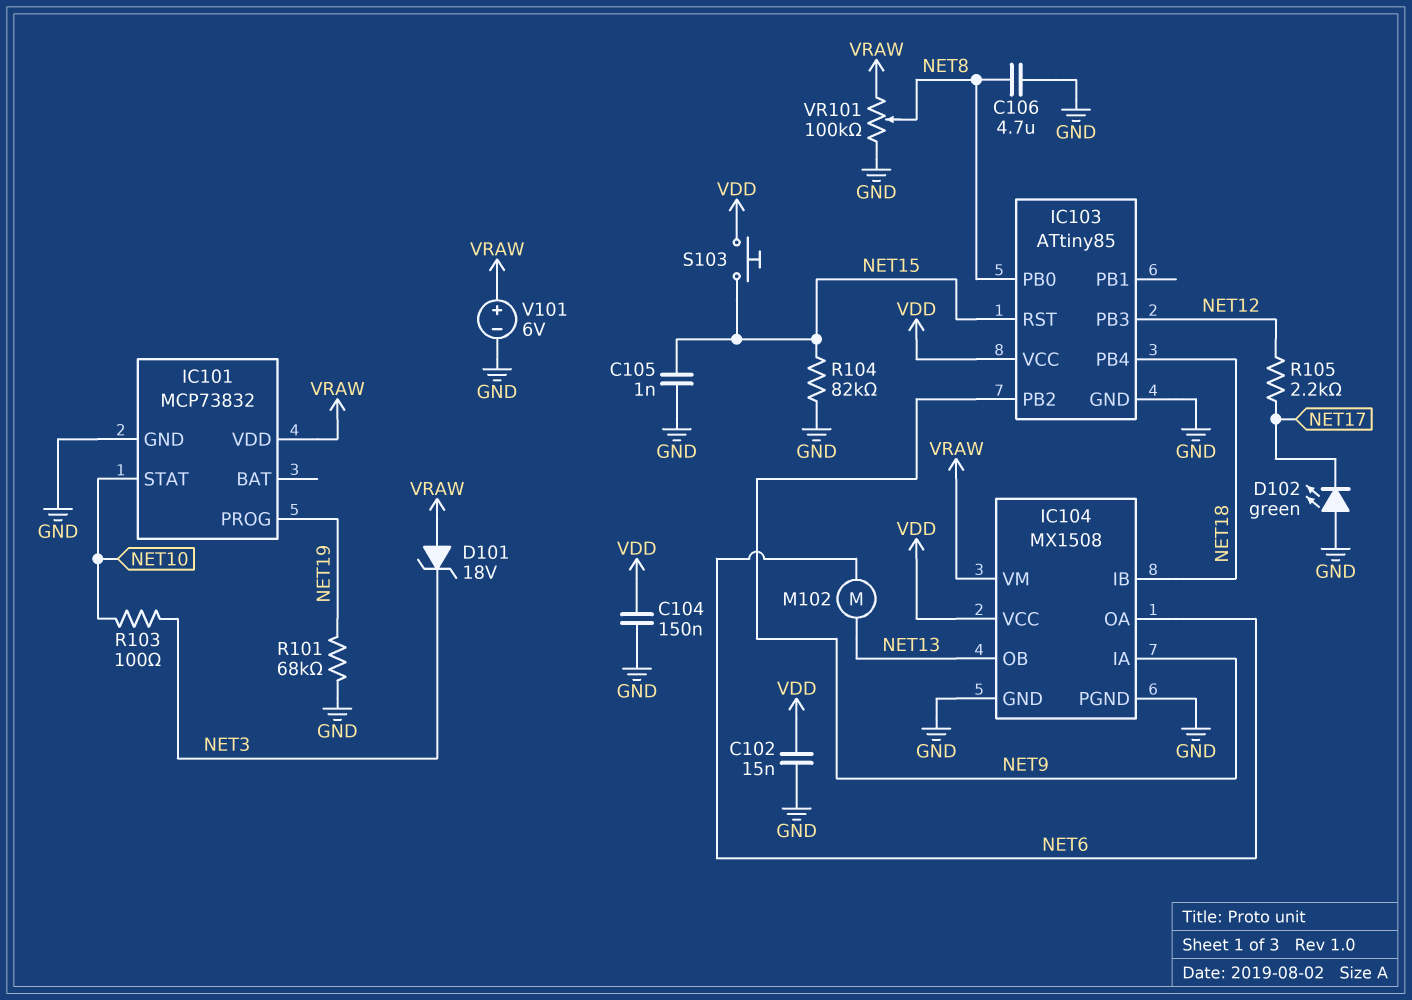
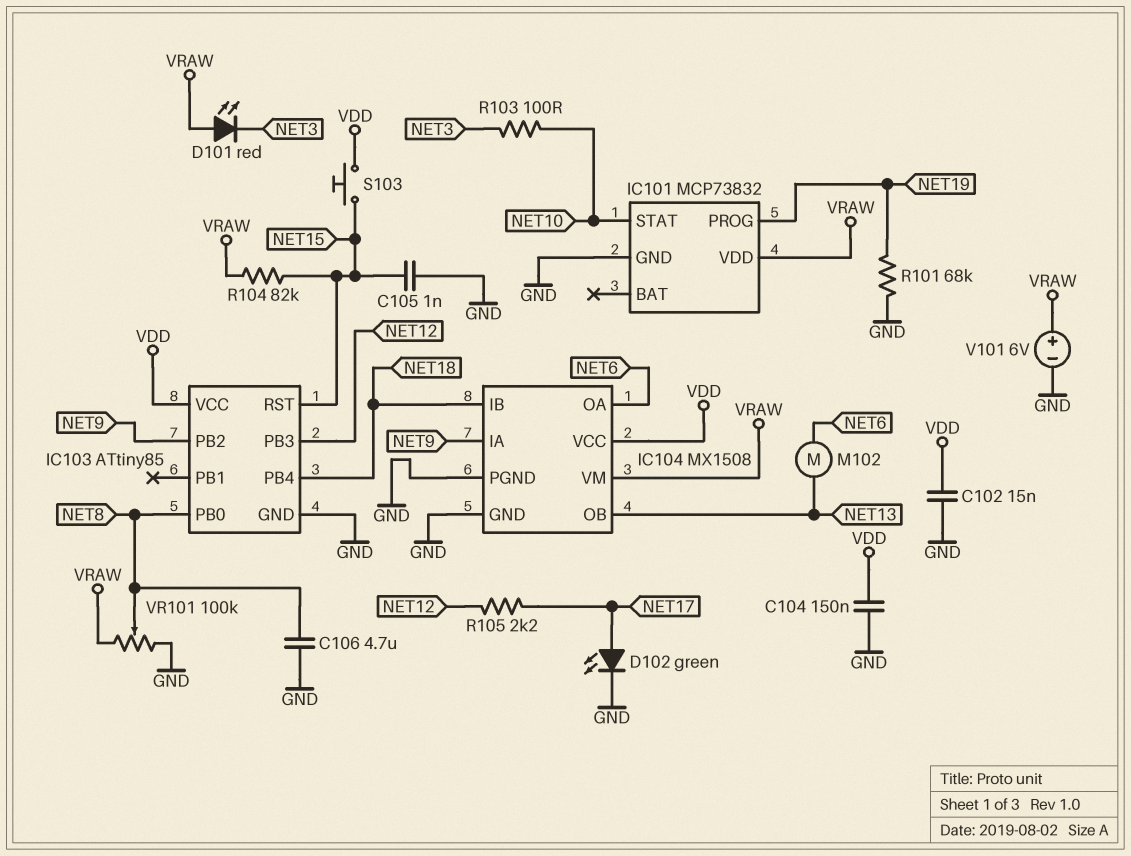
D101: zener 18V (A VRAW, K NET3) -> LED red (A VRAW, K NET3)
D102: LED green (A GND, K NET17) -> LED green (A NET17, K GND)
R104: 82k (GND, NET15) -> 82k (NET15, VRAW)

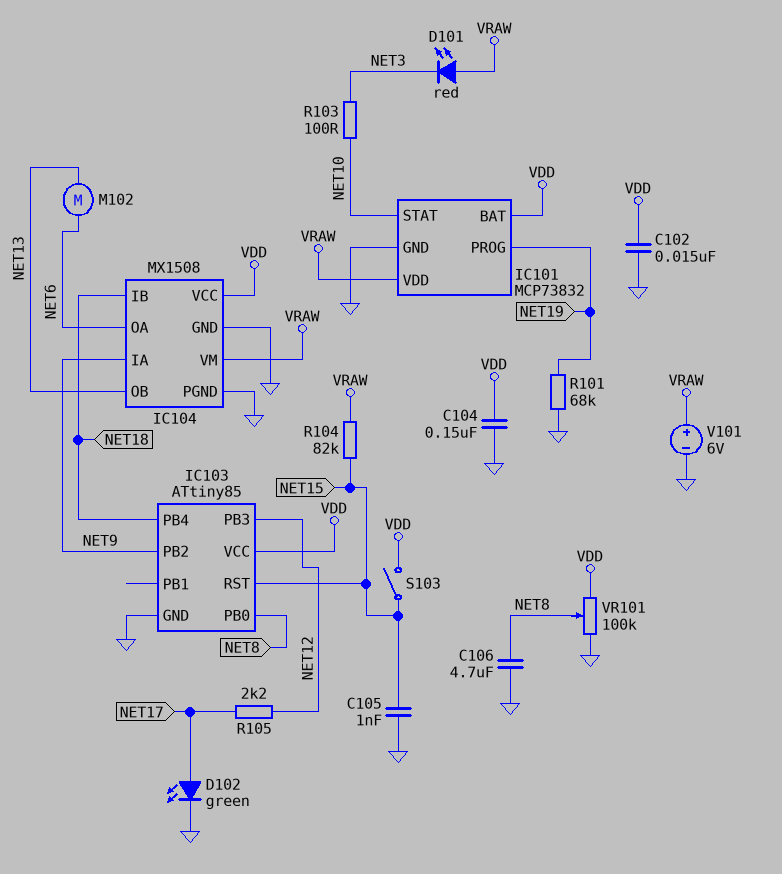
IC101 pin BAT: none -> VDD
S103: button (NET15, VDD) -> switch (NET15, VDD)
VR101: 100k (GND, VRAW, wiper NET8) -> 100k (GND, VDD, wiper NET8)

